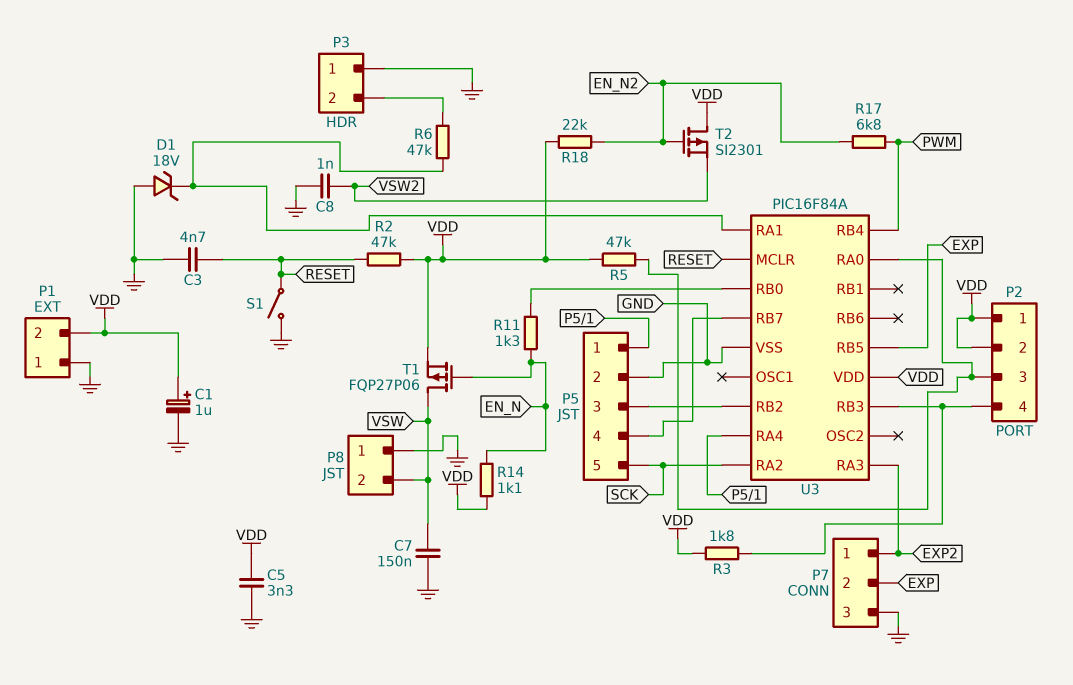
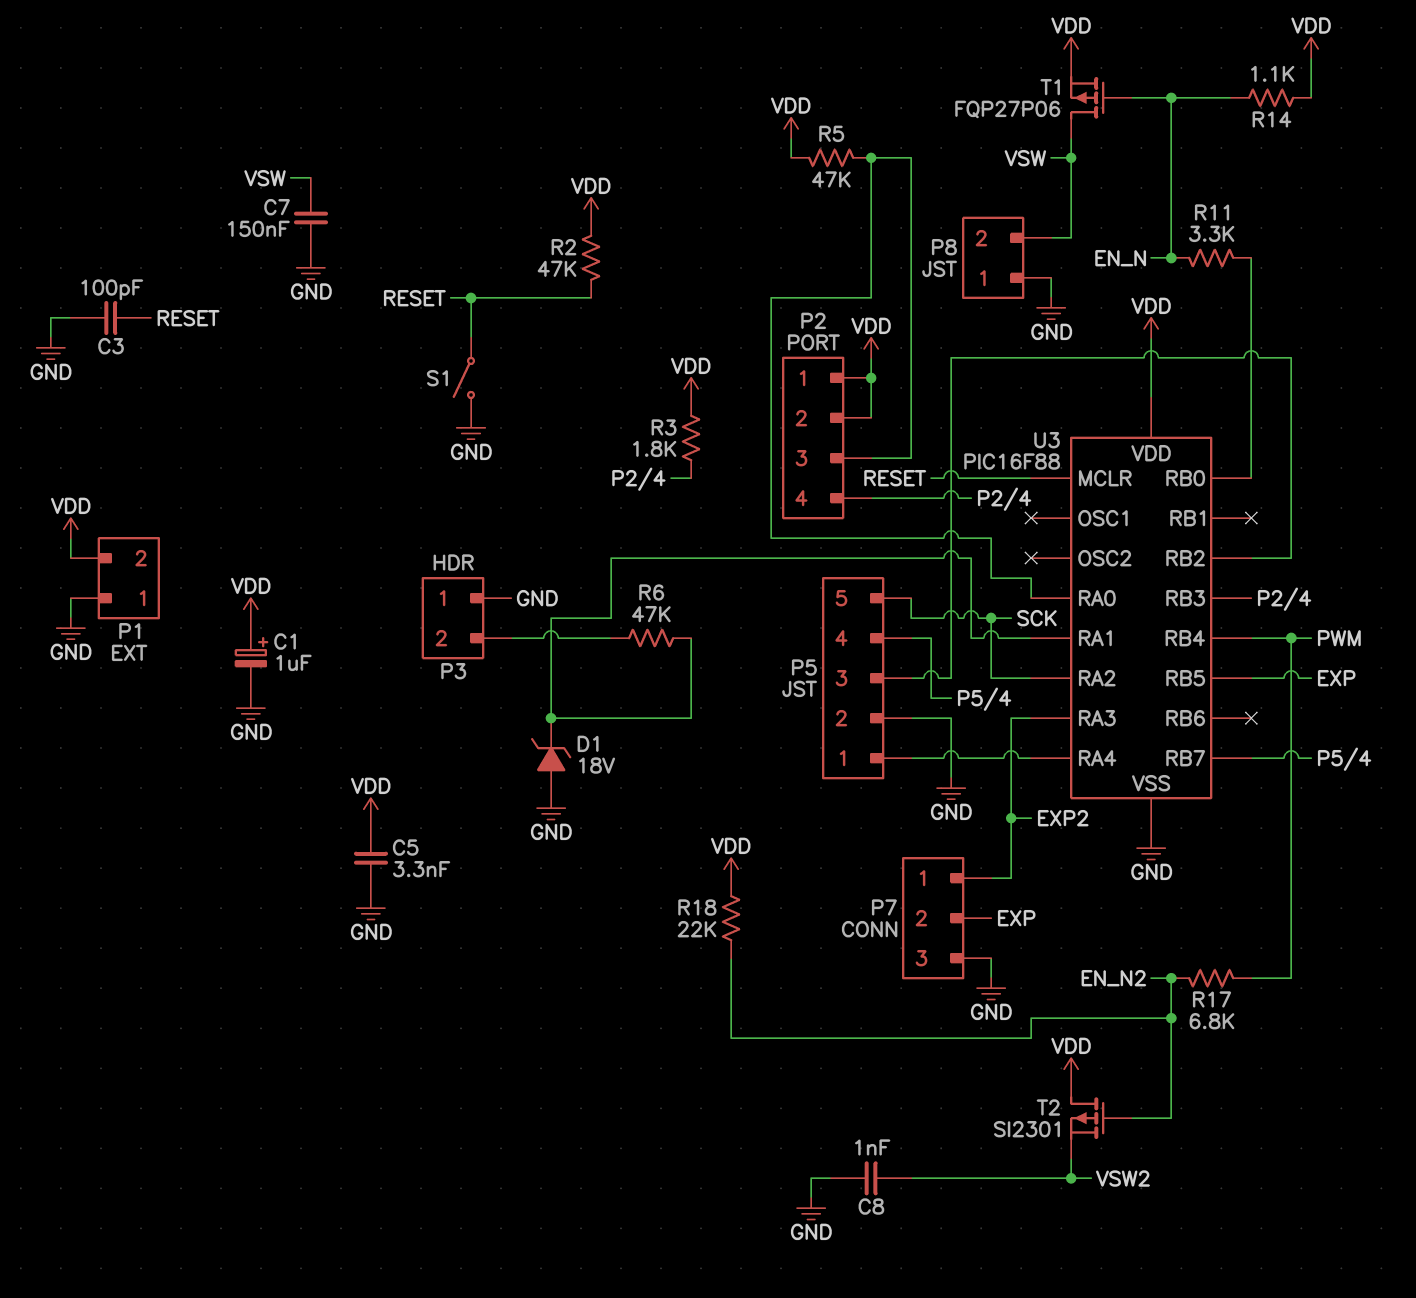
C3: 4.7nF (GND, RESET) -> 100pF (GND, RESET)
R11: 1.3k (EN_N, U3/RB0) -> 3.3k (EN_N, U3/RB0)
U3: PIC16F84A -> PIC16F88

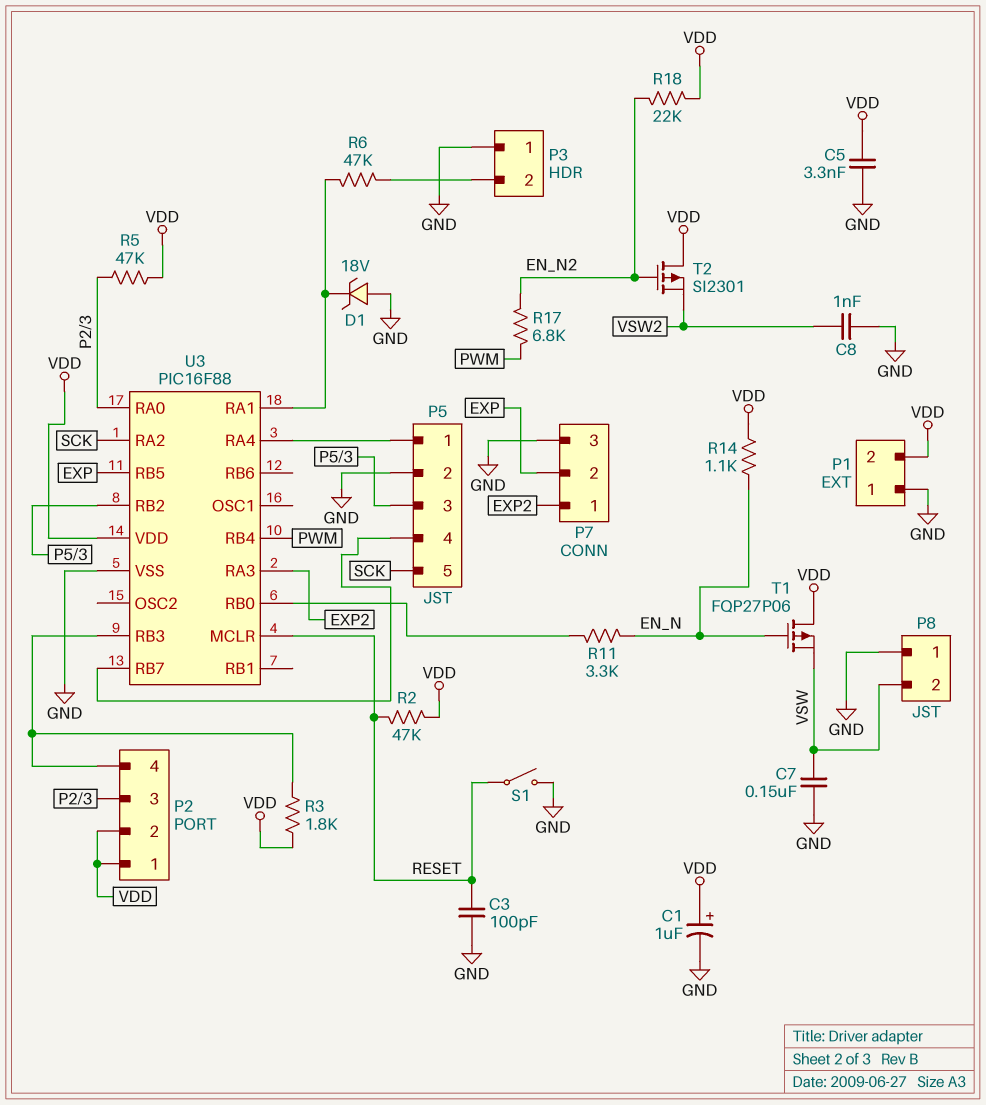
T1: PMOS FQP27P06 (G EN_N, D VSW, S VDD) -> PMOS FQP27P06 (G EN_N, D VDD, S VSW)

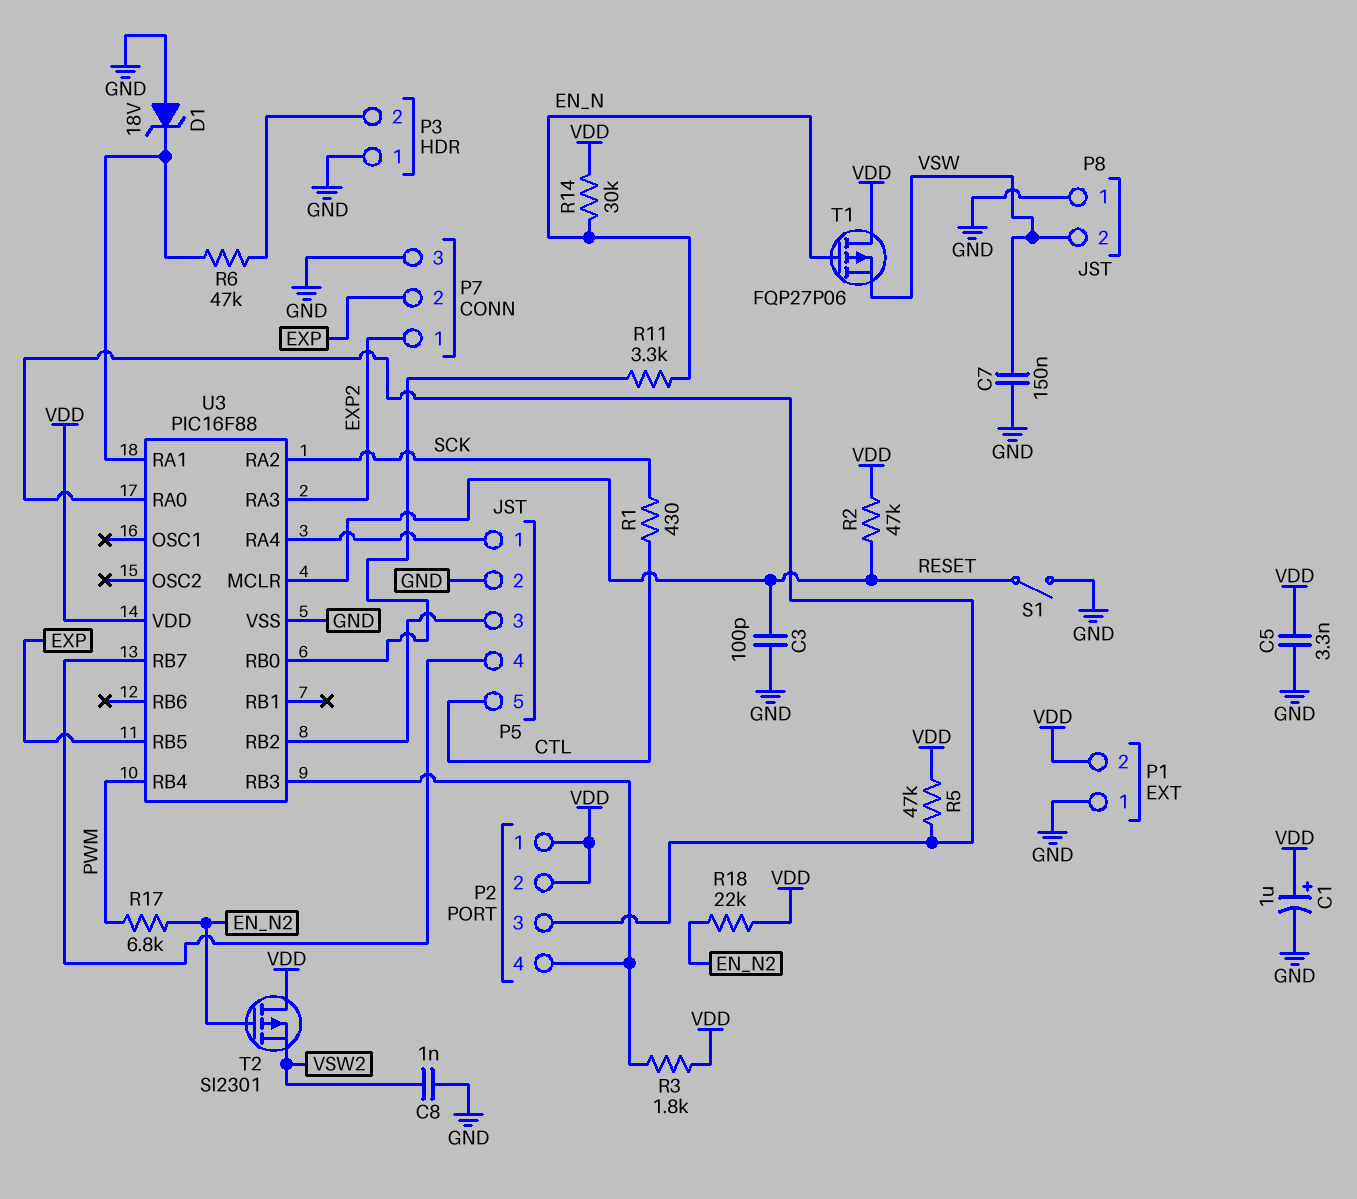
P5 pin 5: SCK -> CTL
R1: none -> 430 (CTL, SCK)
R14: 1.1k (EN_N, VDD) -> 30k (EN_N, VDD)

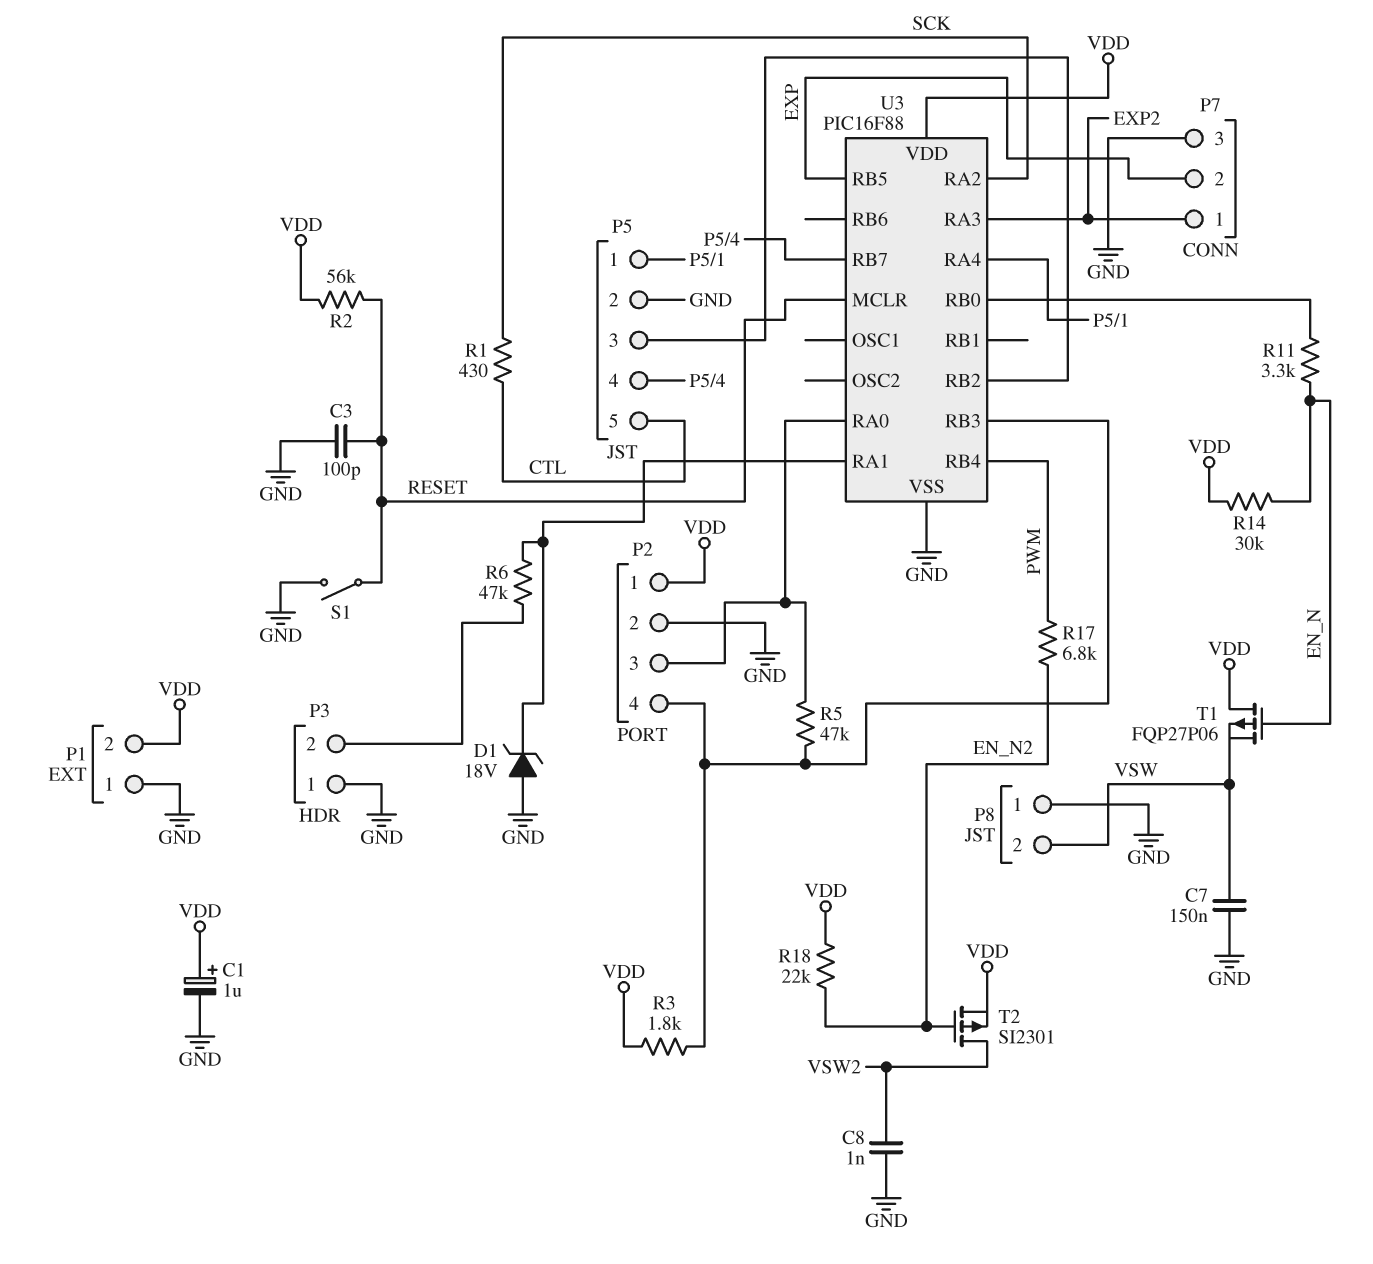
C5: 3.3nF (GND, VDD) -> none
P2 pin 2: VDD -> GND
R2: 47k (RESET, VDD) -> 56k (RESET, VDD)
R5: 47k (P2/3, VDD) -> 47k (P2/3, P2/4)
T2: PMOS SI2301 (G EN_N2, D VDD, S VSW2) -> PMOS SI2301 (G EN_N2, D VSW2, S VDD)

